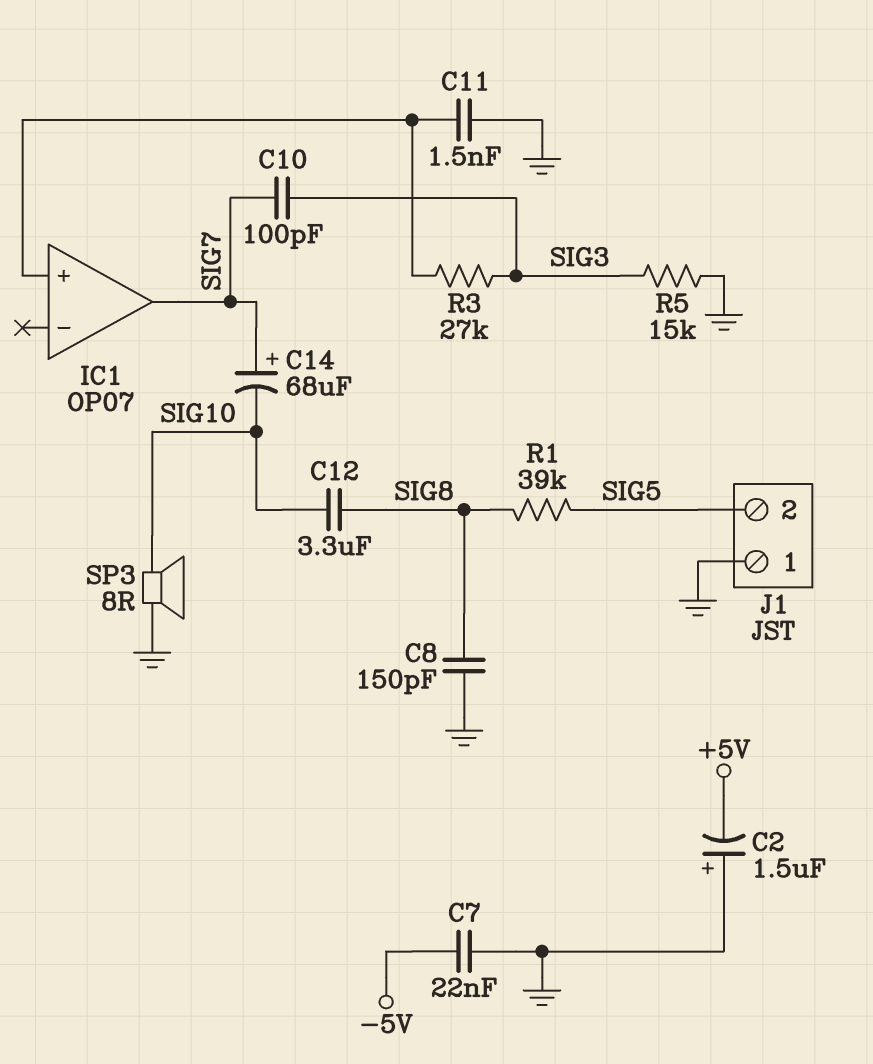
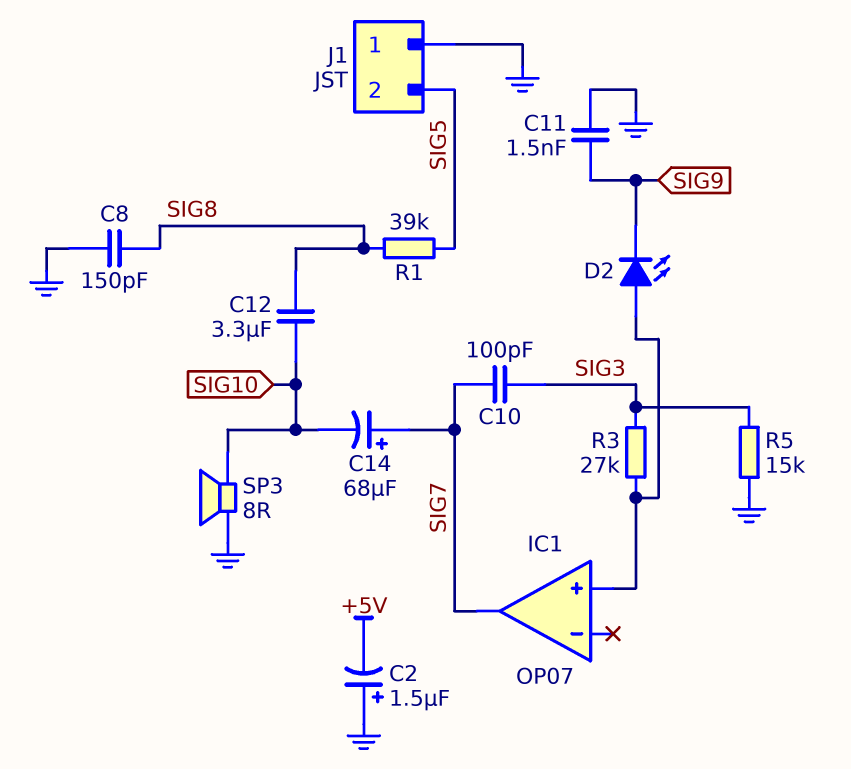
C7: 22nF (-5V, GND) -> none
C11: 1.5nF (GND, IC1/in+) -> 1.5nF (GND, SIG9)
D2: none -> LED (A IC1/in+, K SIG9)

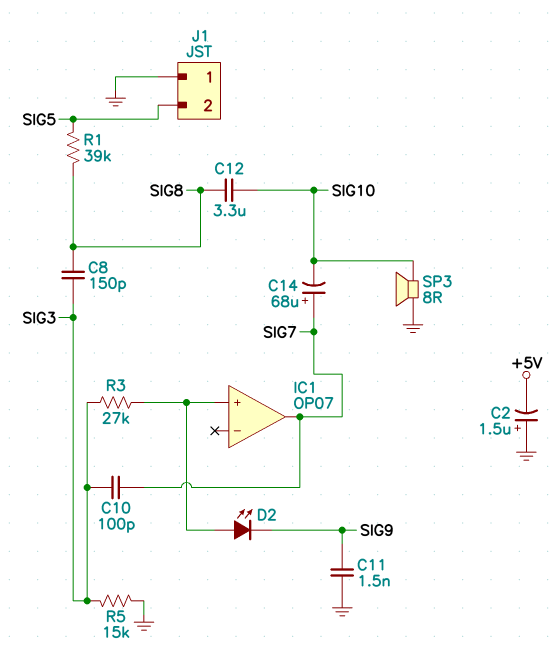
C8: 150pF (GND, SIG8) -> 150pF (SIG3, SIG8)

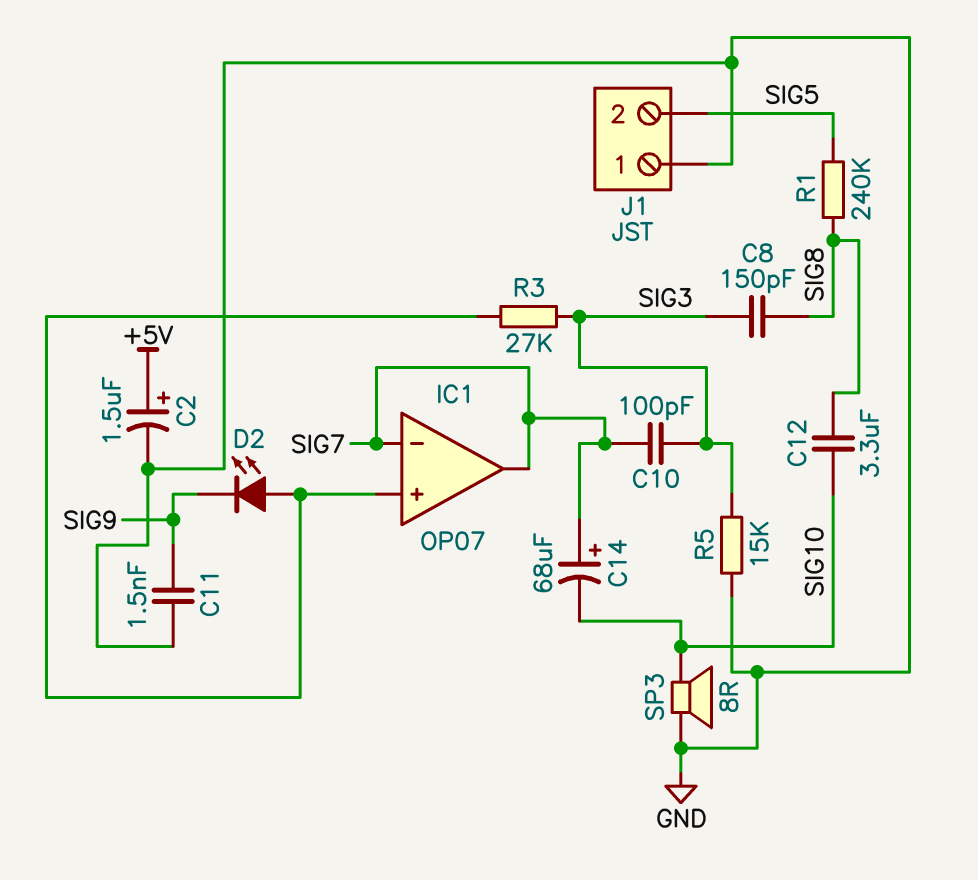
C2: 1.5uF (plus GND, minus +5V) -> 1.5uF (plus +5V, minus GND)
IC1 pin in-: none -> SIG7
R1: 39k (SIG5, SIG8) -> 240k (SIG5, SIG8)

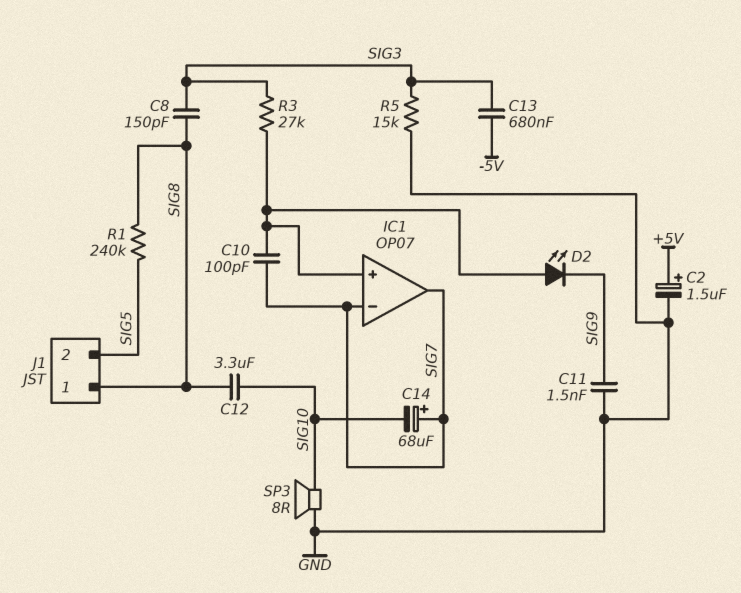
C10: 100pF (SIG3, SIG7) -> 100pF (IC1/in+, SIG7)
C13: none -> 680nF (-5V, SIG3)
J1 pin 1: GND -> SIG8

